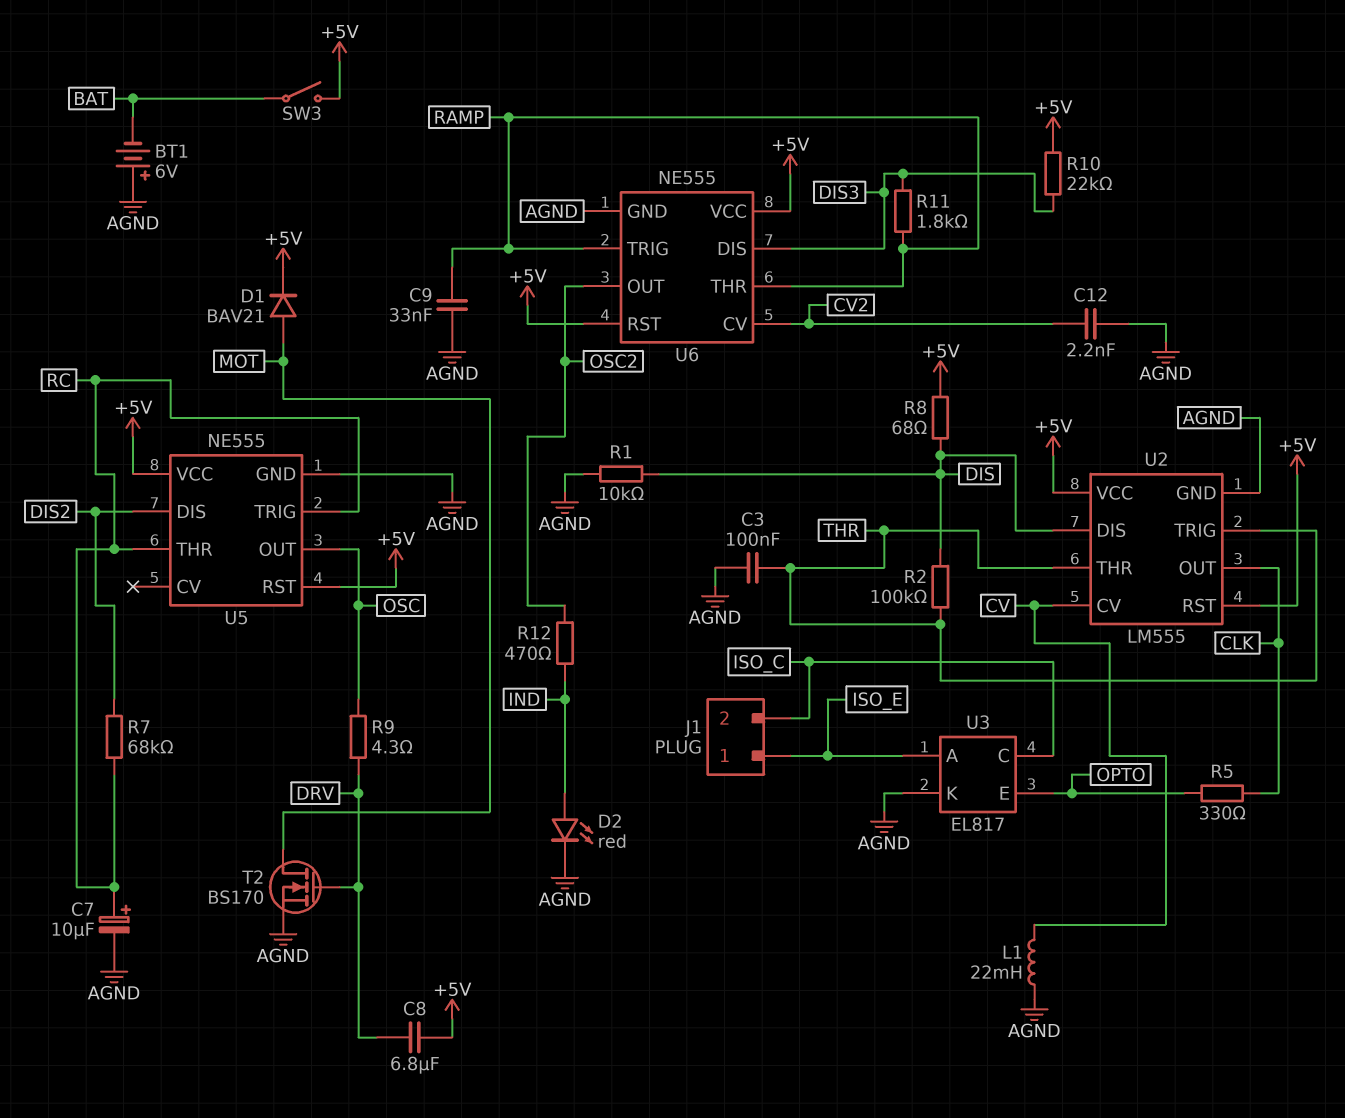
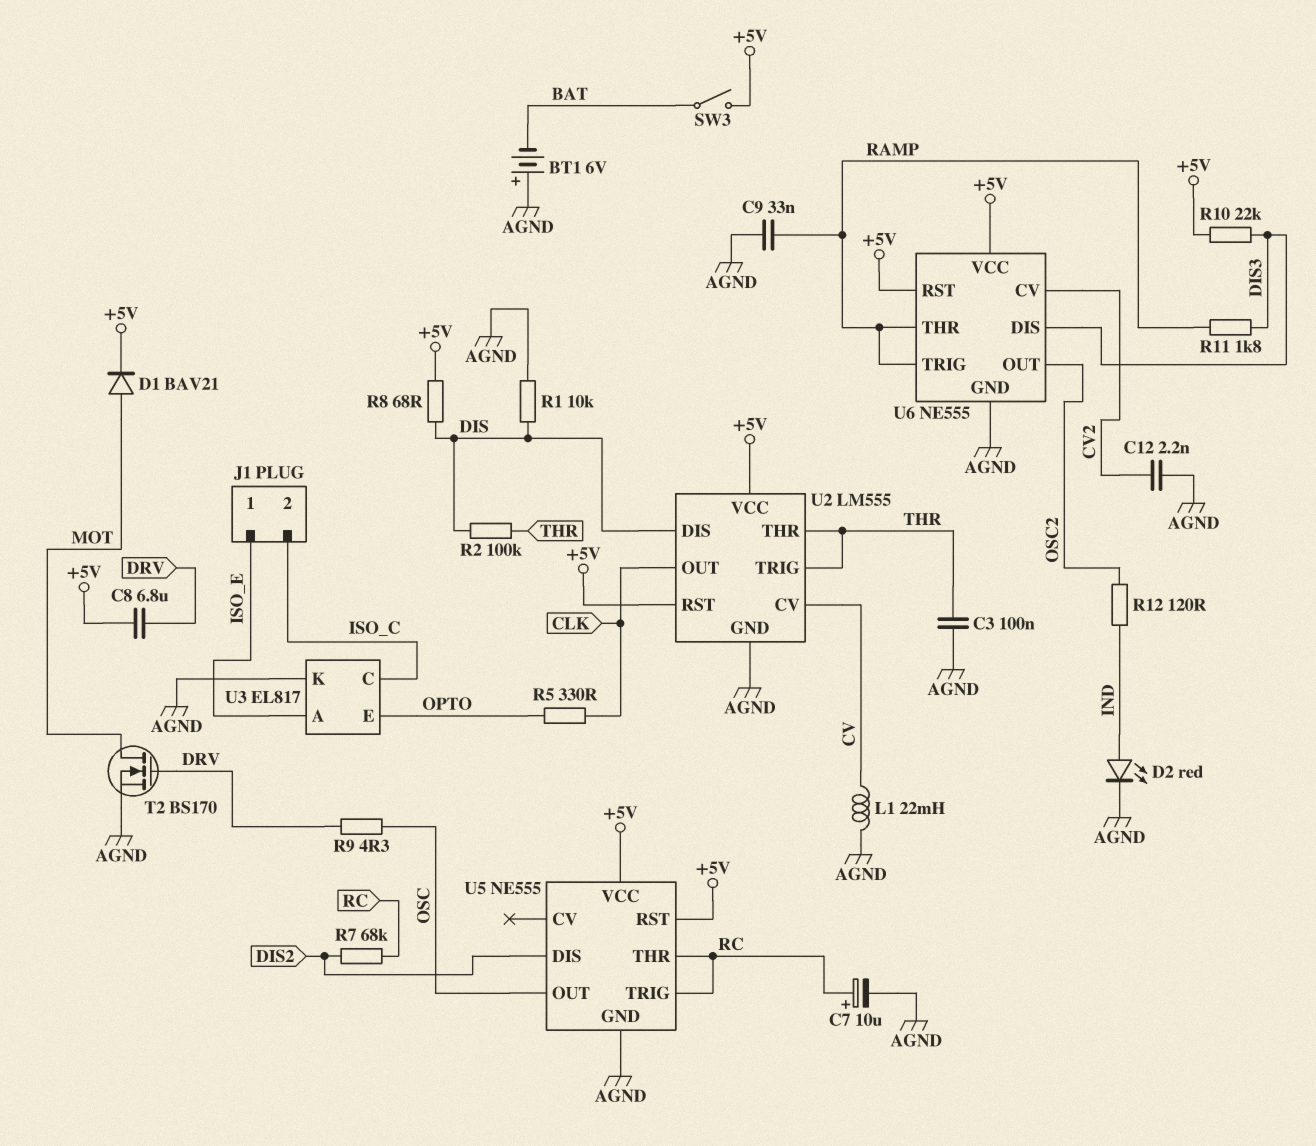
R12: 470 (IND, OSC2) -> 120 (IND, OSC2)

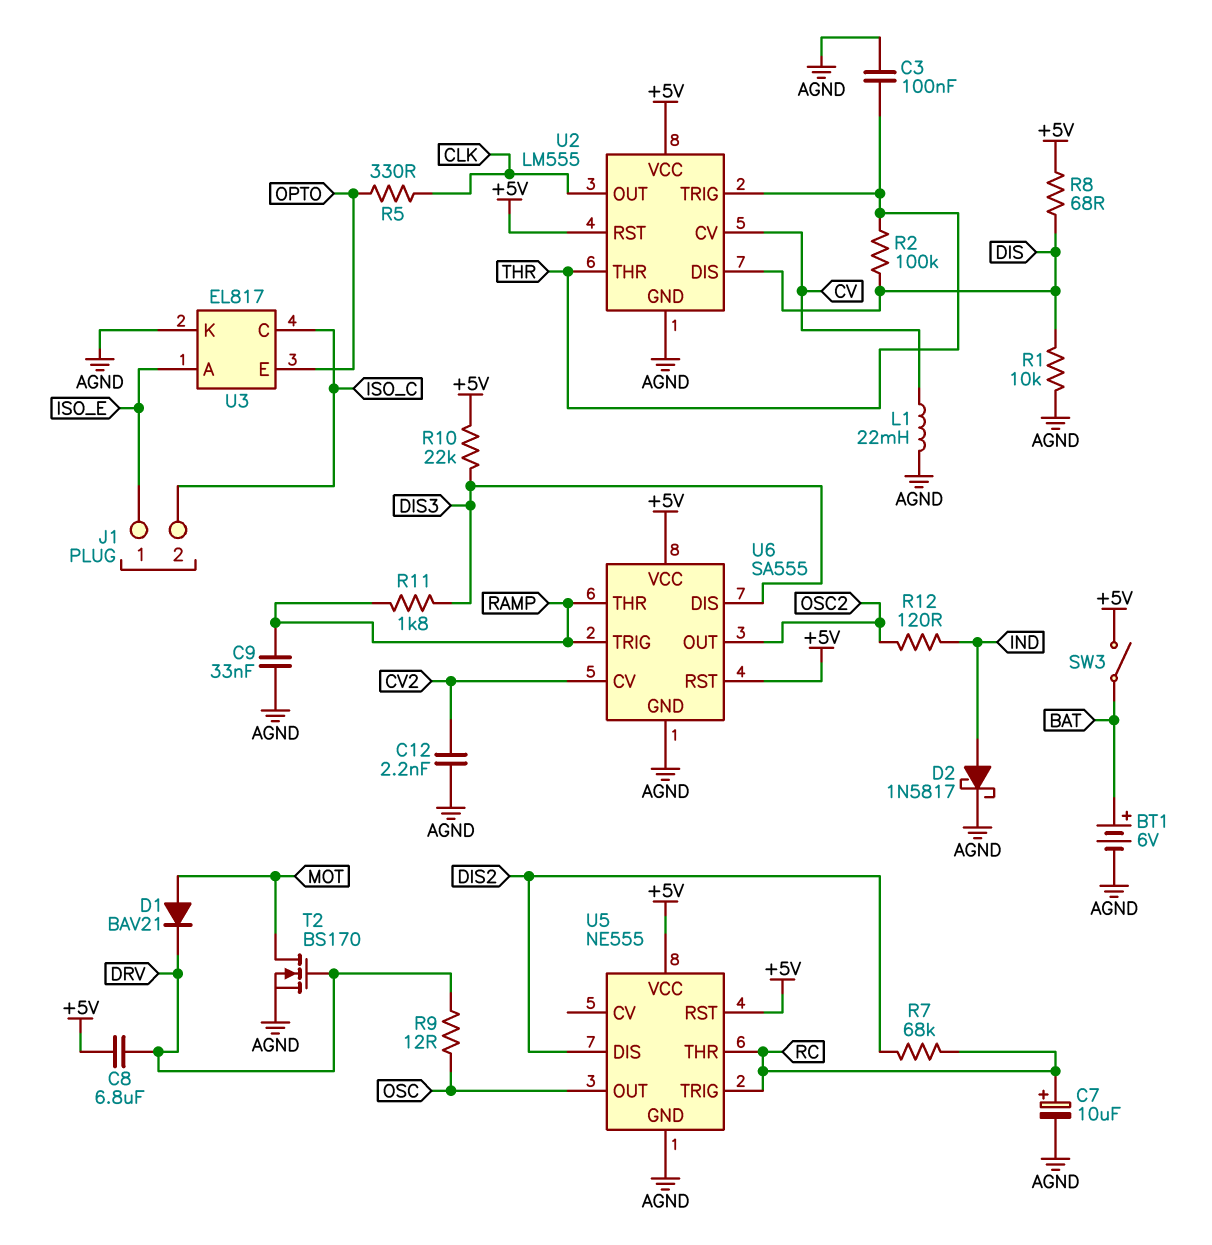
BT1: 6V (plus AGND, minus BAT) -> 6V (plus BAT, minus AGND)
D1: diode BAV21 (A MOT, K +5V) -> diode BAV21 (A MOT, K DRV)
D2: LED red (A IND, K AGND) -> schottky 1N5817 (A IND, K AGND)
R9: 4.3 (DRV, OSC) -> 12 (DRV, OSC)
U6: NE555 -> SA555

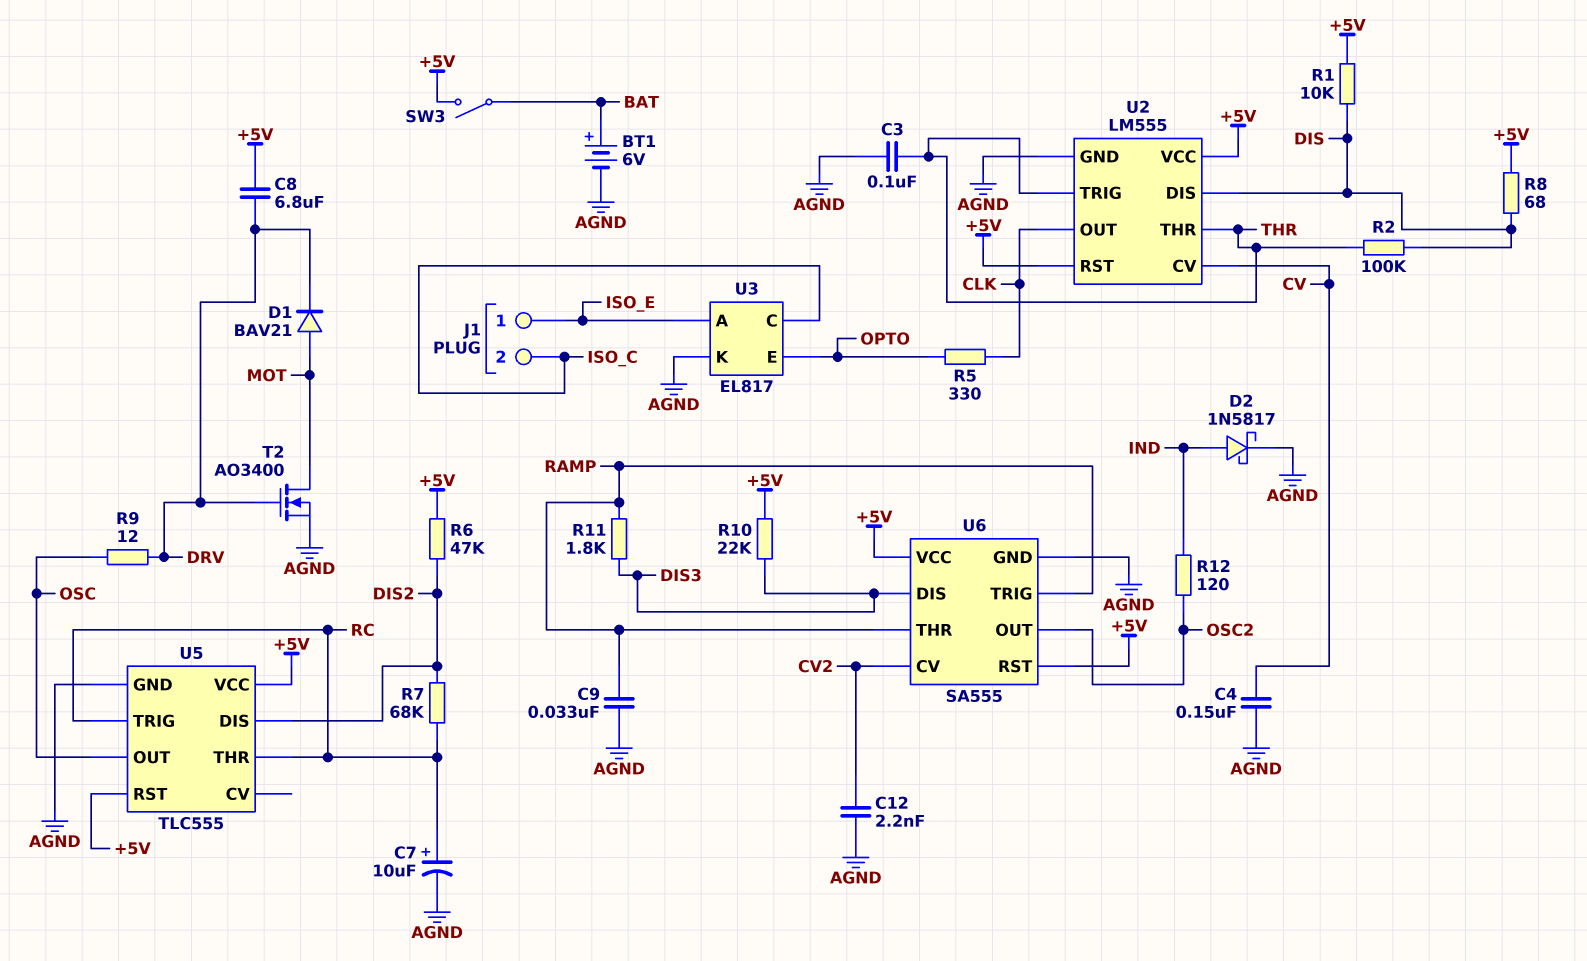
C4: none -> 150nF (AGND, CV)
L1: 22mH (AGND, CV) -> none
R1: 10k (AGND, DIS) -> 10k (+5V, DIS)
R6: none -> 47k (+5V, DIS2)
T2: NMOS BS170 (G DRV, D MOT, S AGND) -> NMOS AO3400 (G DRV, D MOT, S AGND)
U5: NE555 -> TLC555

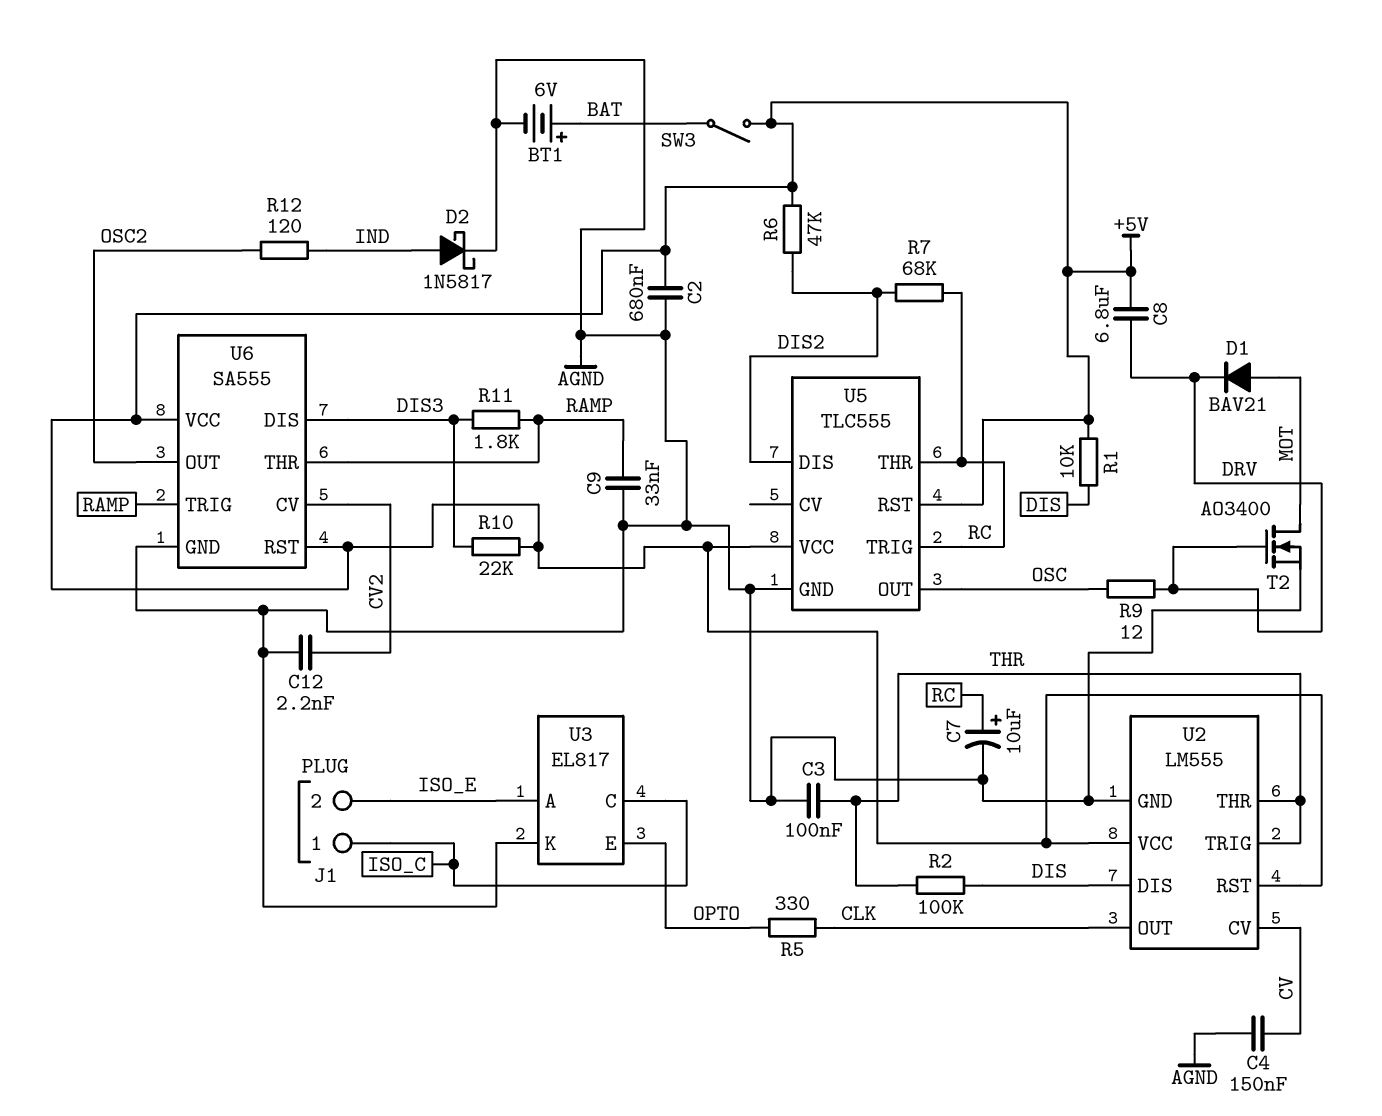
C2: none -> 680nF (+5V, AGND)
J1 pin 1: ISO_E -> ISO_C
J1 pin 2: ISO_C -> ISO_E
R8: 68 (+5V, DIS) -> none

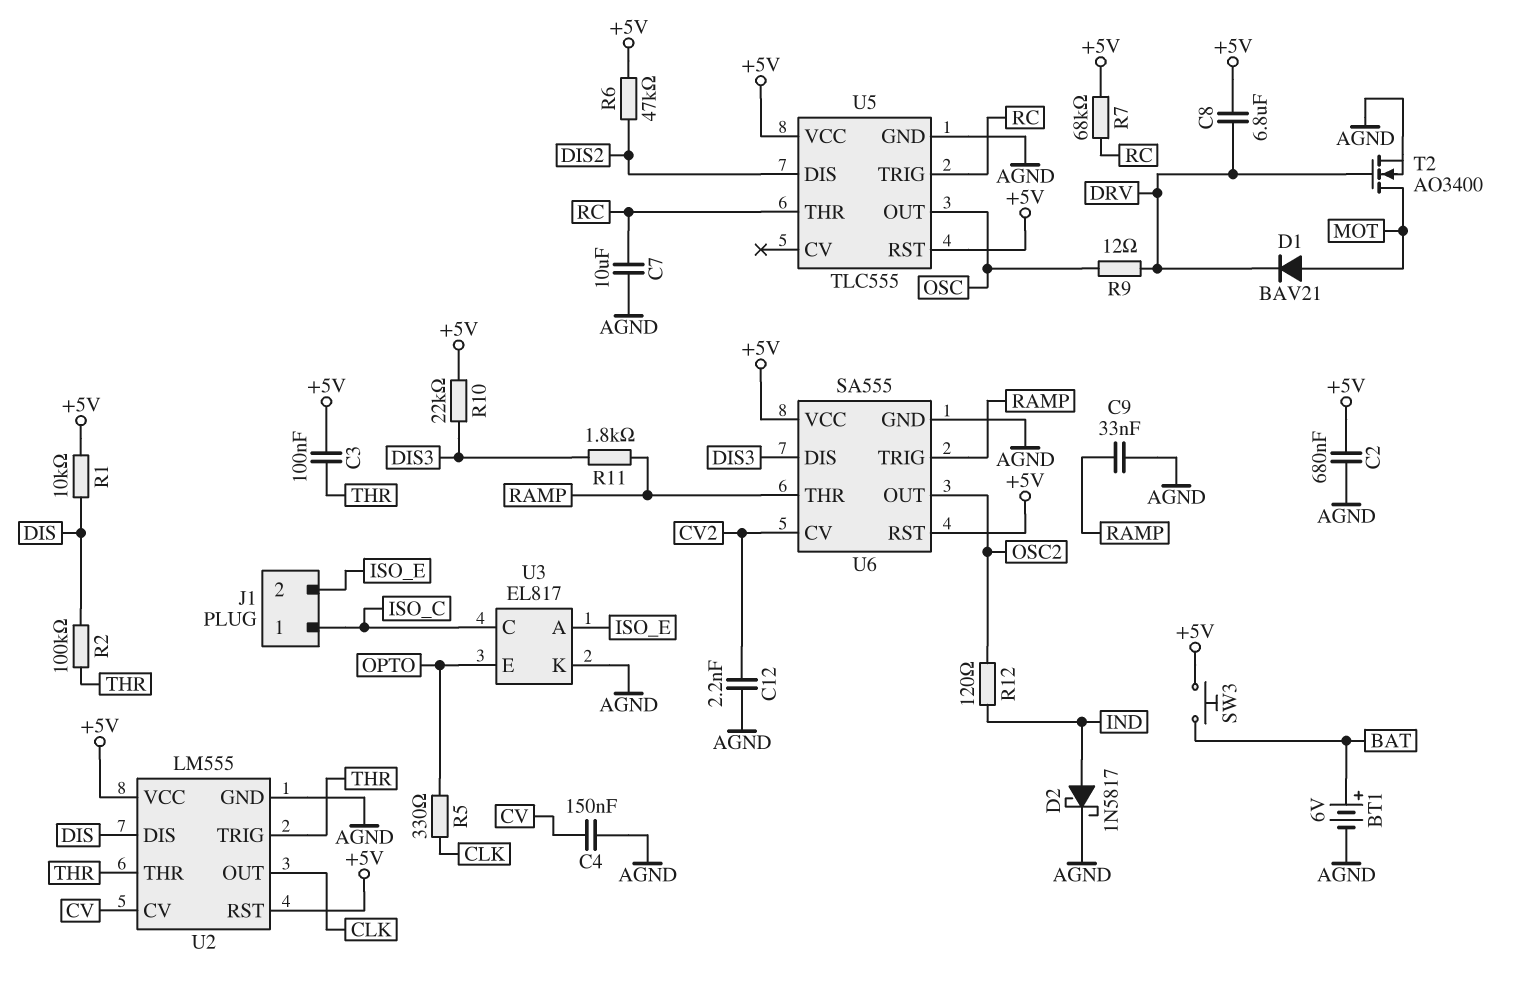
C3: 100nF (AGND, THR) -> 100nF (+5V, THR)
C7: 10uF (plus RC, minus AGND) -> 10uF (AGND, RC)
R7: 68k (DIS2, RC) -> 68k (+5V, RC)
SW3: switch (+5V, BAT) -> button (+5V, BAT)

